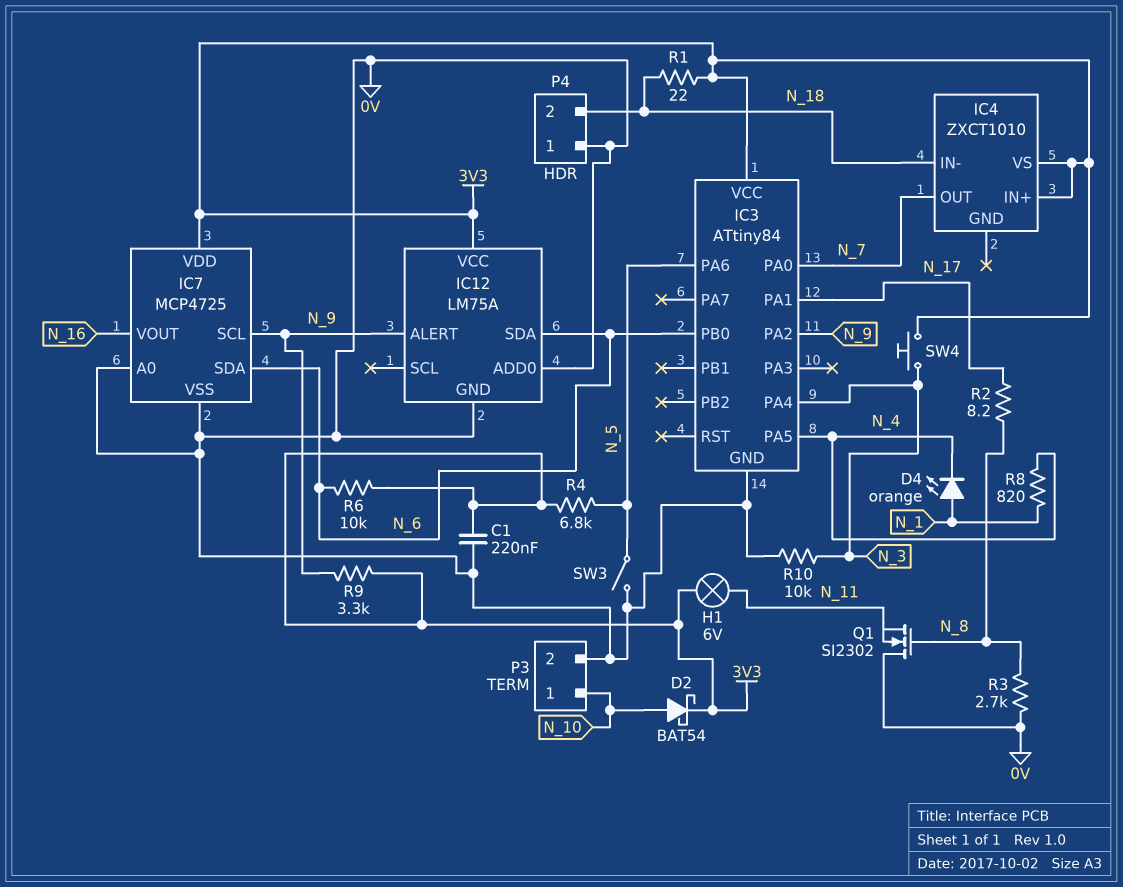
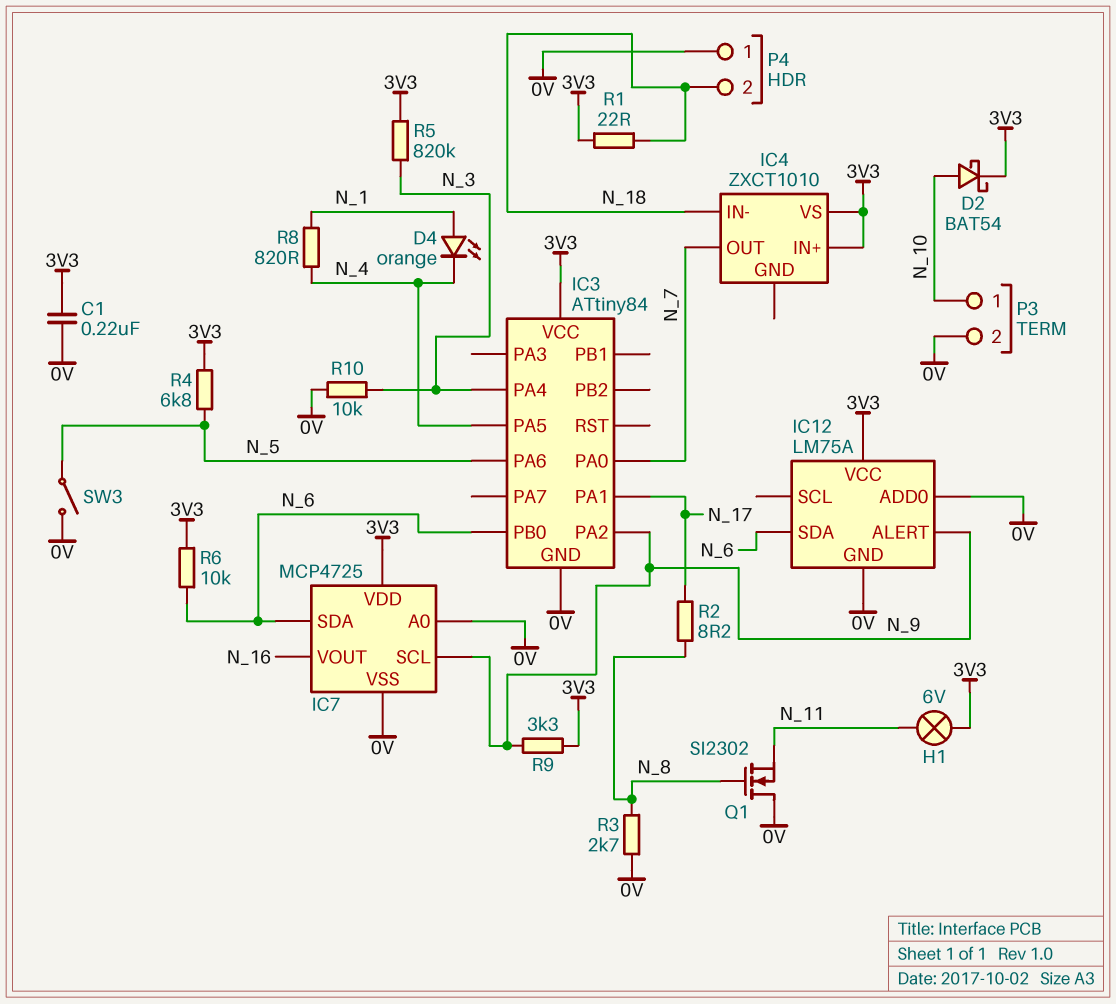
R5: none -> 820k (3V3, N_3)
SW4: button (3V3, N_3) -> none

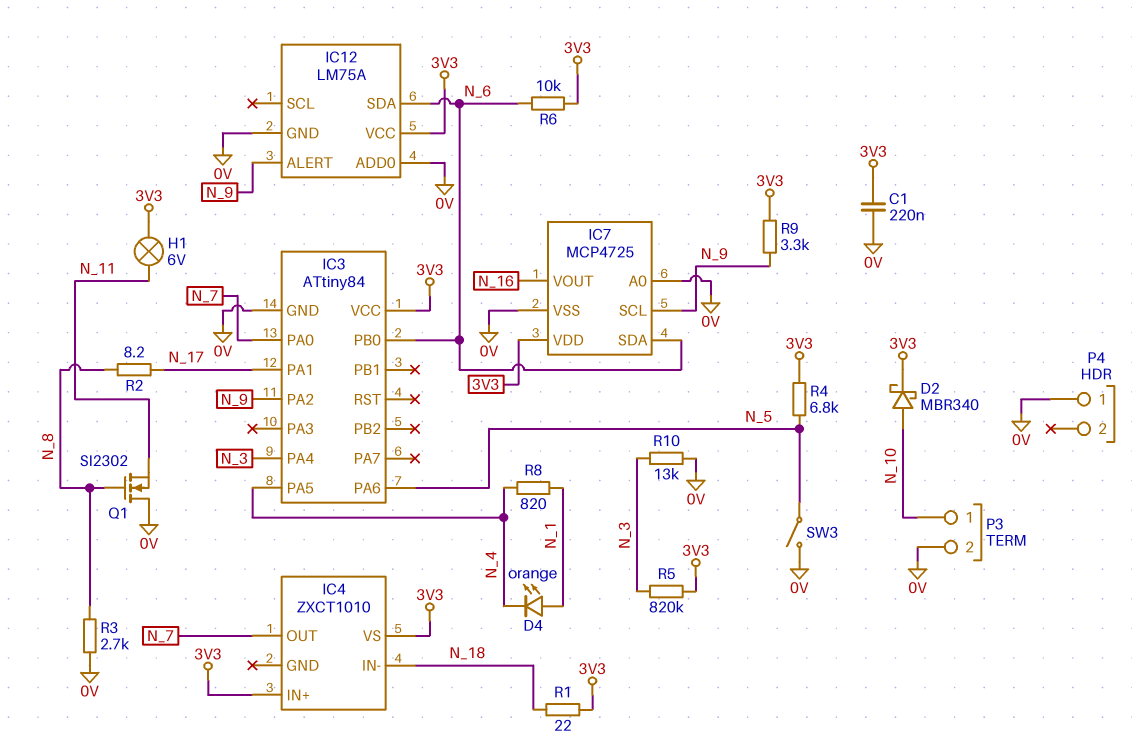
D2: schottky BAT54 (A N_10, K 3V3) -> schottky MBR340 (A N_10, K 3V3)
P4 pin 2: N_18 -> none
R10: 10k (0V, N_3) -> 13k (0V, N_3)

